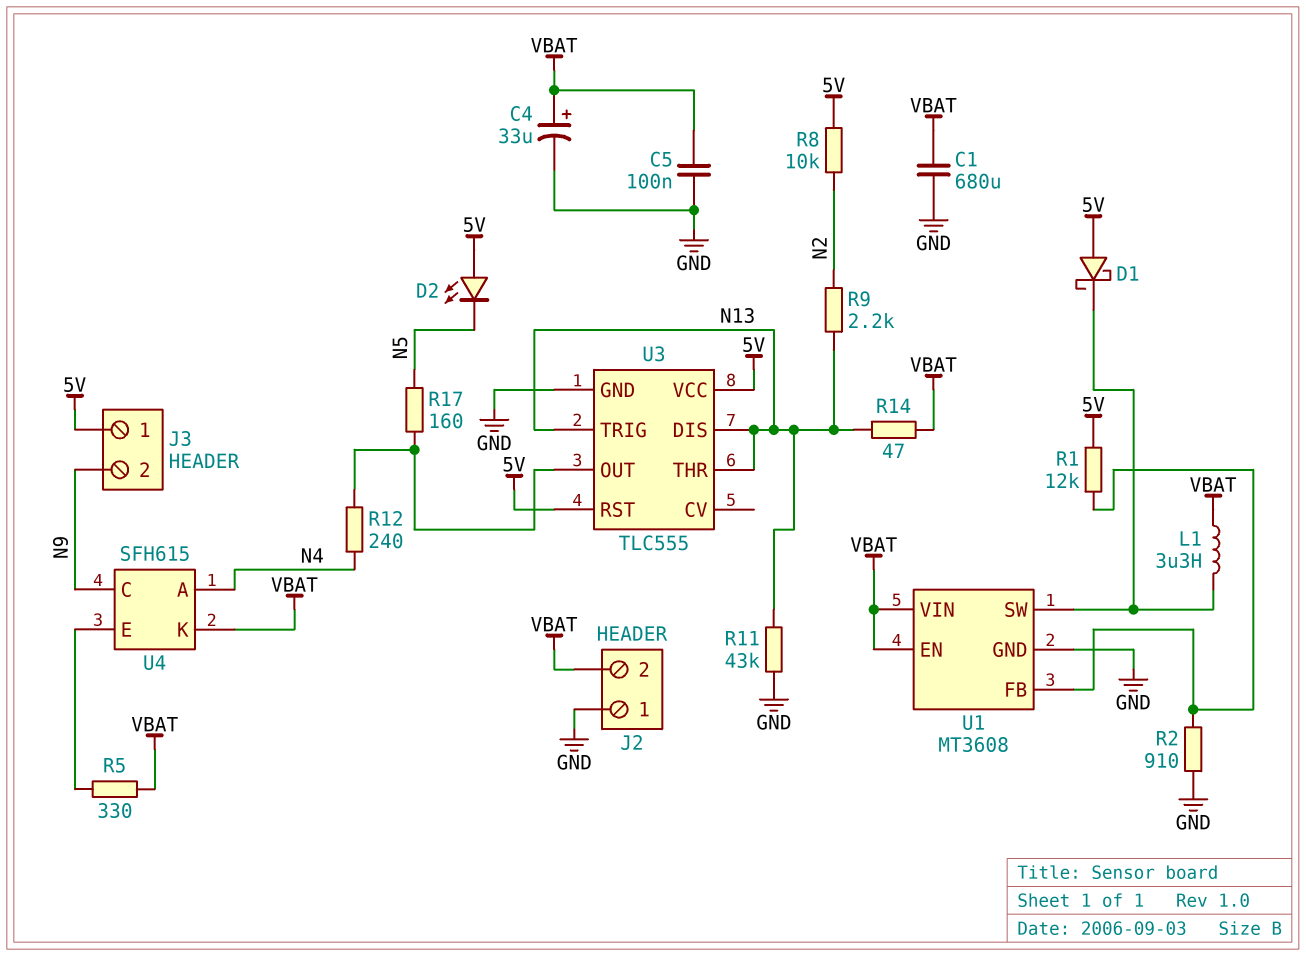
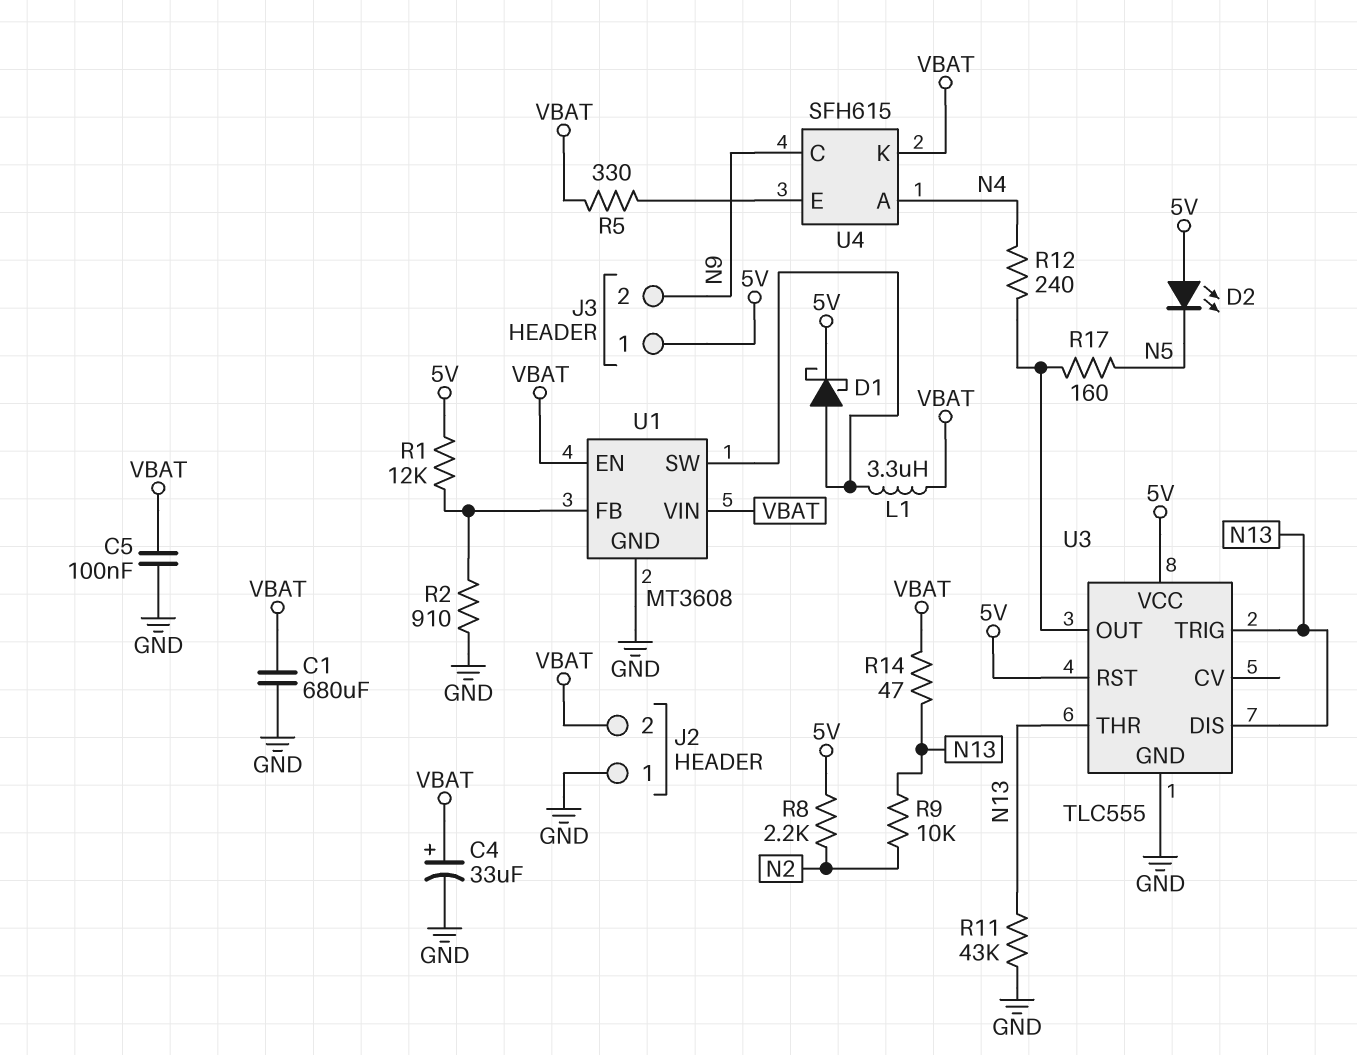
D1: schottky (A 5V, K U1/SW) -> schottky (A U1/SW, K 5V)
R8: 10k (5V, N2) -> 2.2k (5V, N2)
R9: 2.2k (N2, N13) -> 10k (N2, N13)

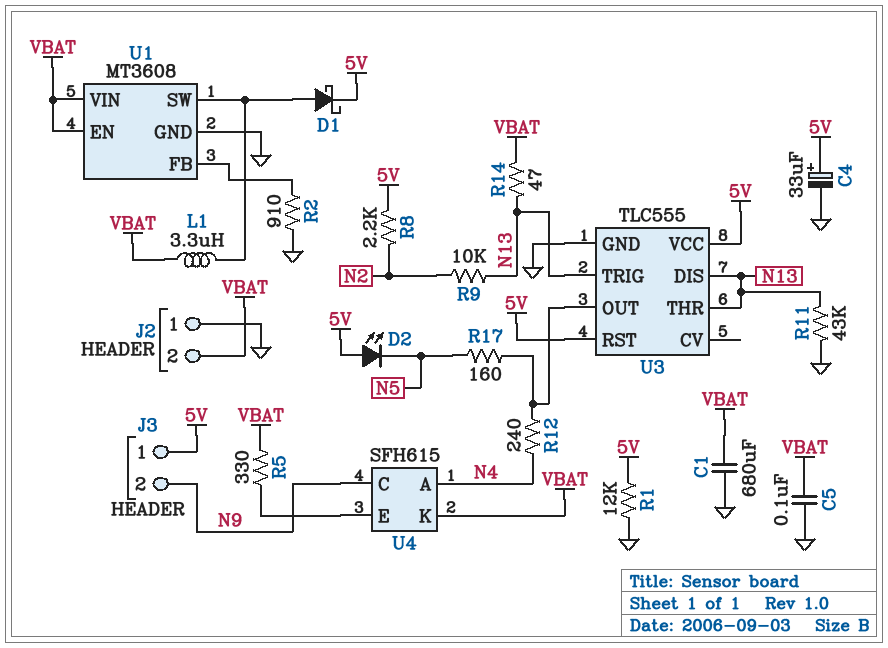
C4: 33uF (plus VBAT, minus GND) -> 33uF (plus 5V, minus GND)
R1: 12k (5V, U1/FB) -> 12k (5V, GND)

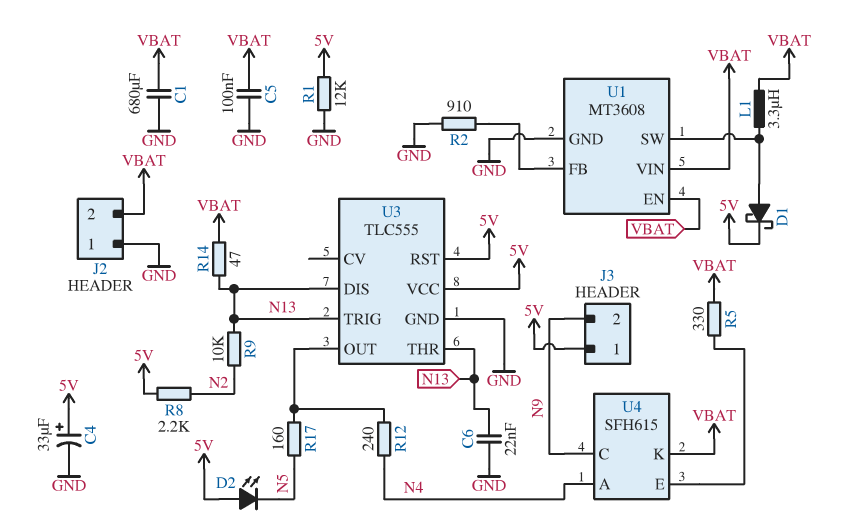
C6: none -> 22nF (GND, N13)
R11: 43k (GND, N13) -> none

